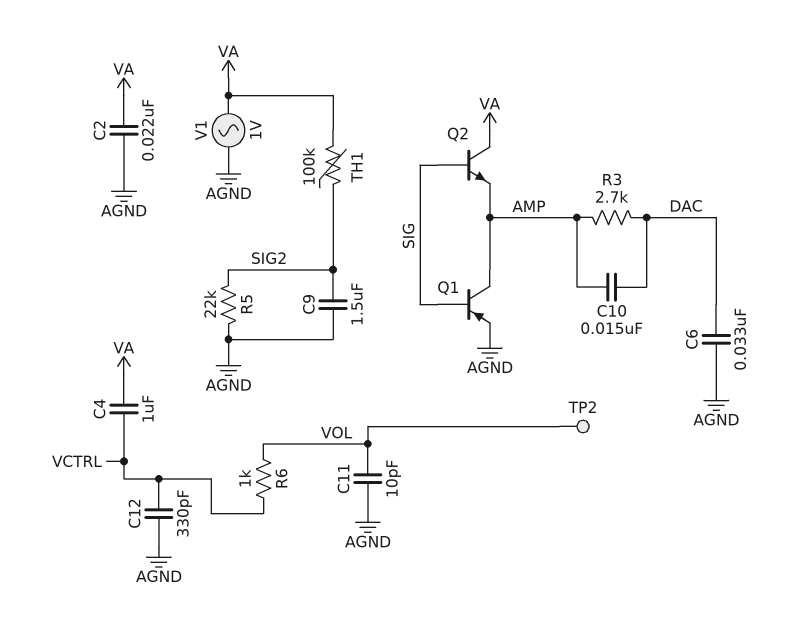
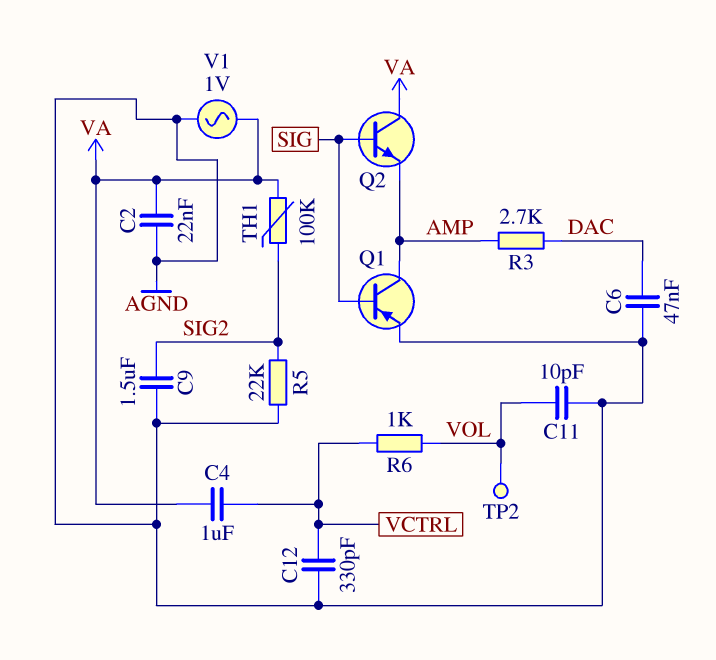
C6: 33nF (AGND, DAC) -> 47nF (AGND, DAC)
C10: 15nF (AMP, DAC) -> none

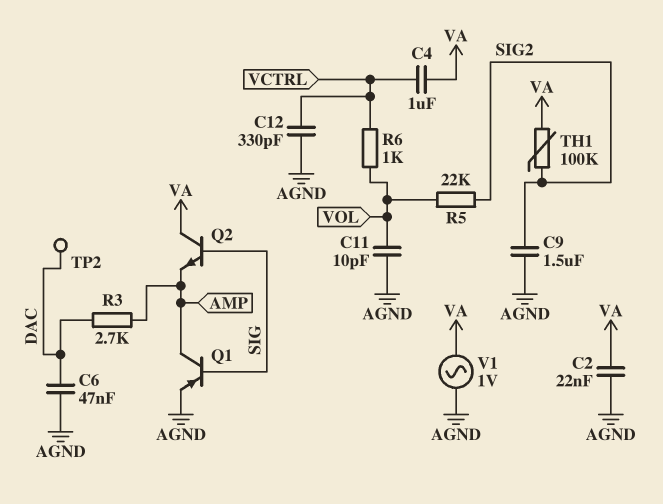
R5: 22k (AGND, SIG2) -> 22k (SIG2, VOL)
TP2: test point (VOL) -> test point (DAC)

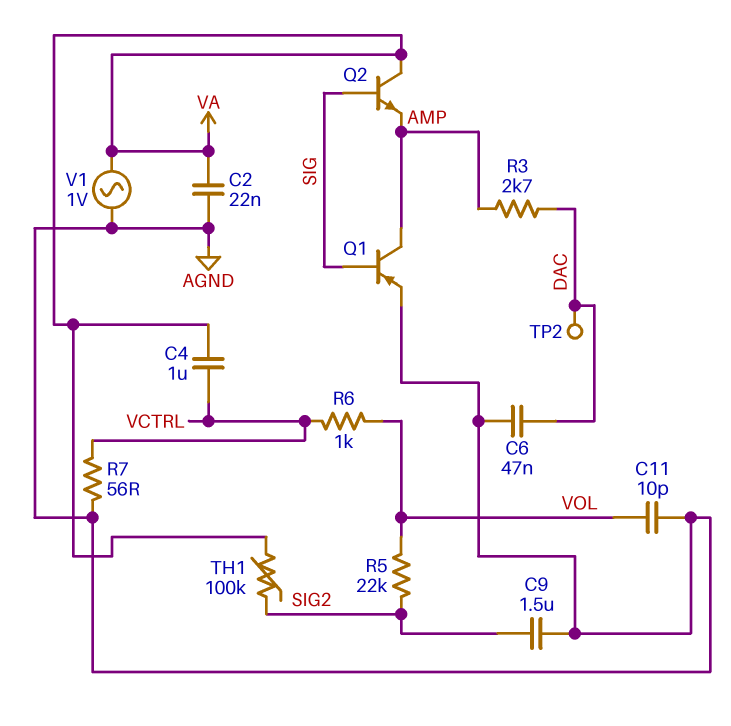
C12: 330pF (AGND, VCTRL) -> none
R7: none -> 56 (AGND, VCTRL)

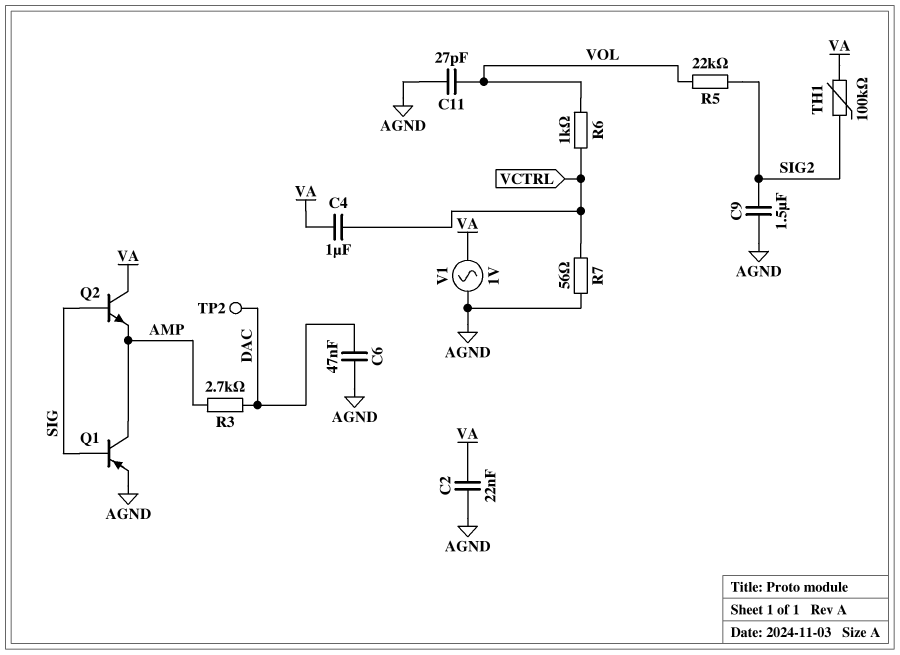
C11: 10pF (AGND, VOL) -> 27pF (AGND, VOL)

